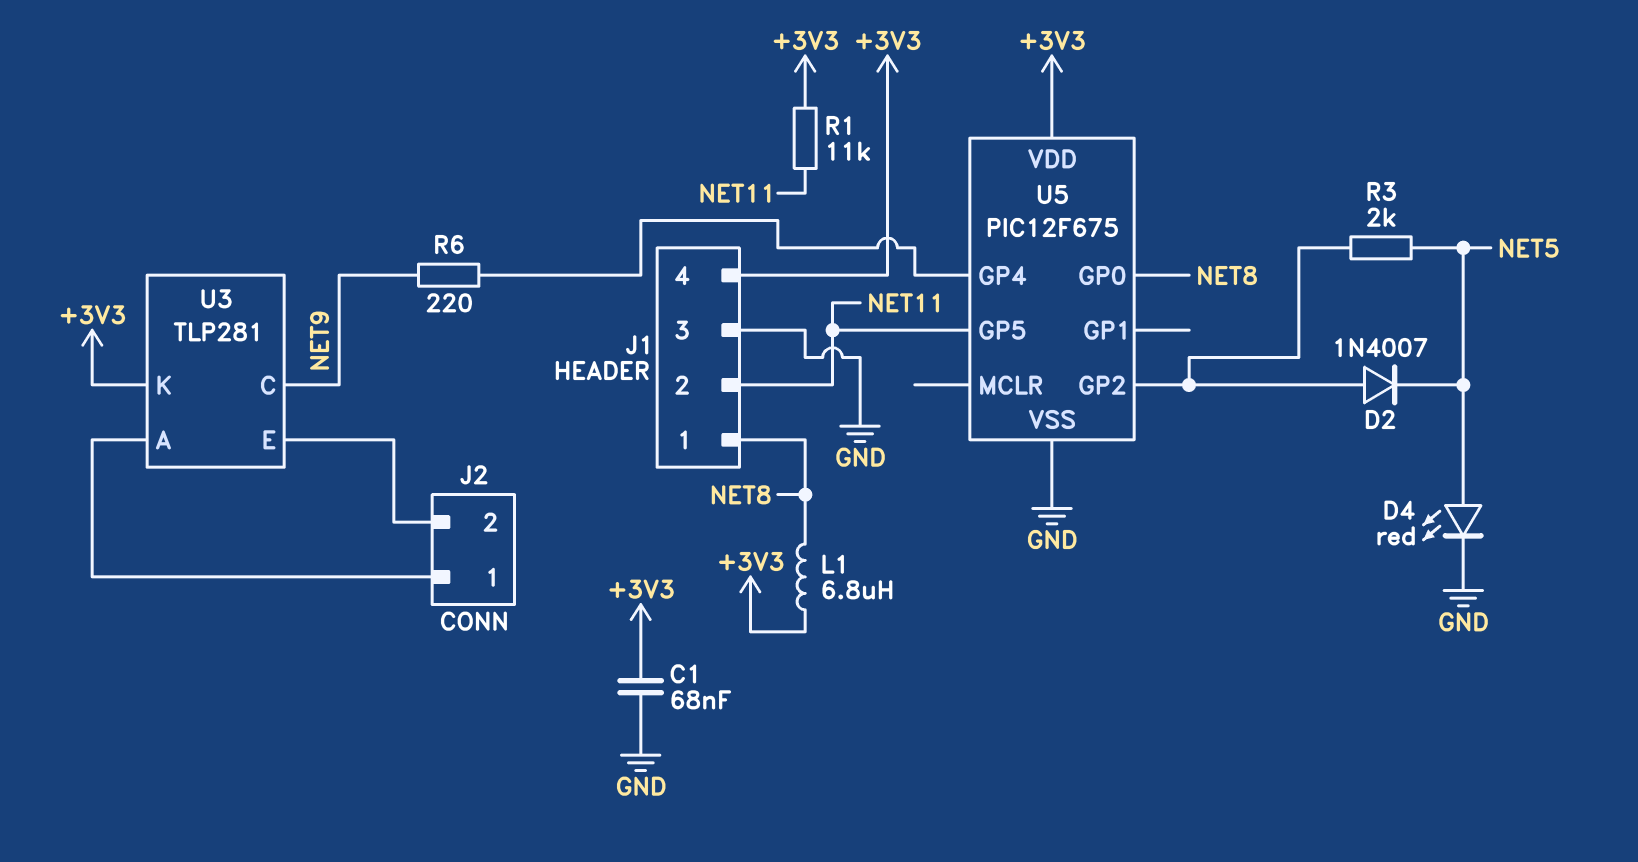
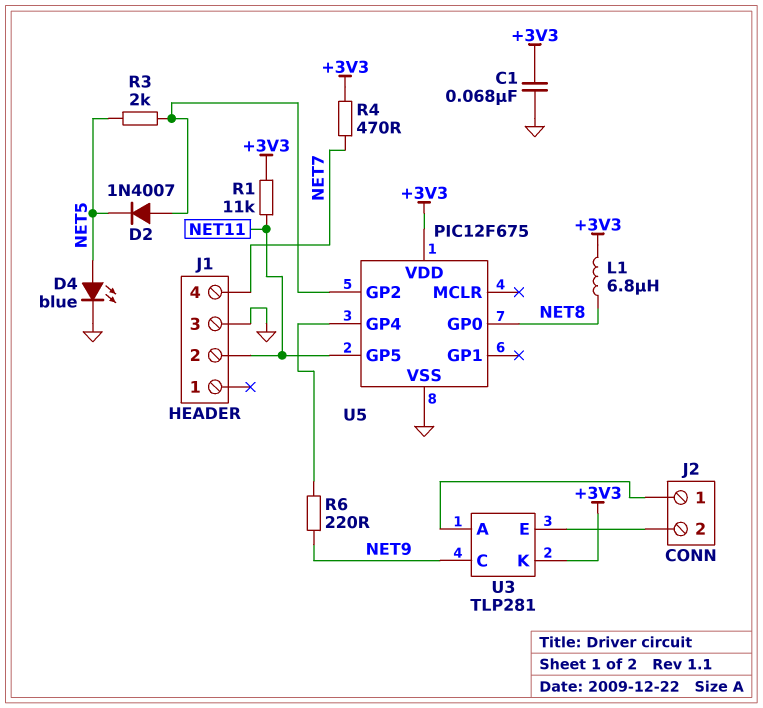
D4: LED red (A NET5, K GND) -> LED blue (A NET5, K GND)
J1 pin 1: NET8 -> none
J1 pin 4: +3V3 -> NET7
R4: none -> 470 (+3V3, NET7)

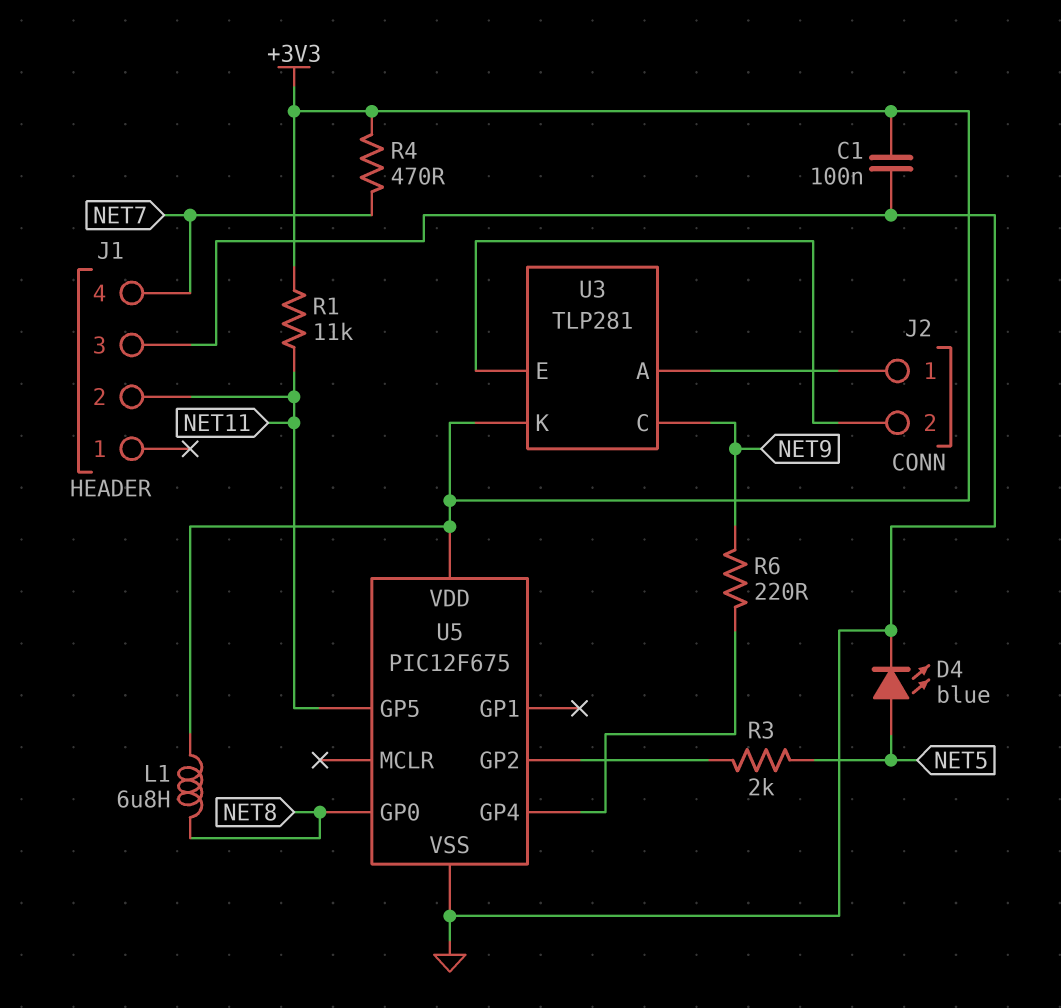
C1: 68nF (+3V3, GND) -> 100nF (+3V3, GND)
D2: diode 1N4007 (A U5/GP2, K NET5) -> none

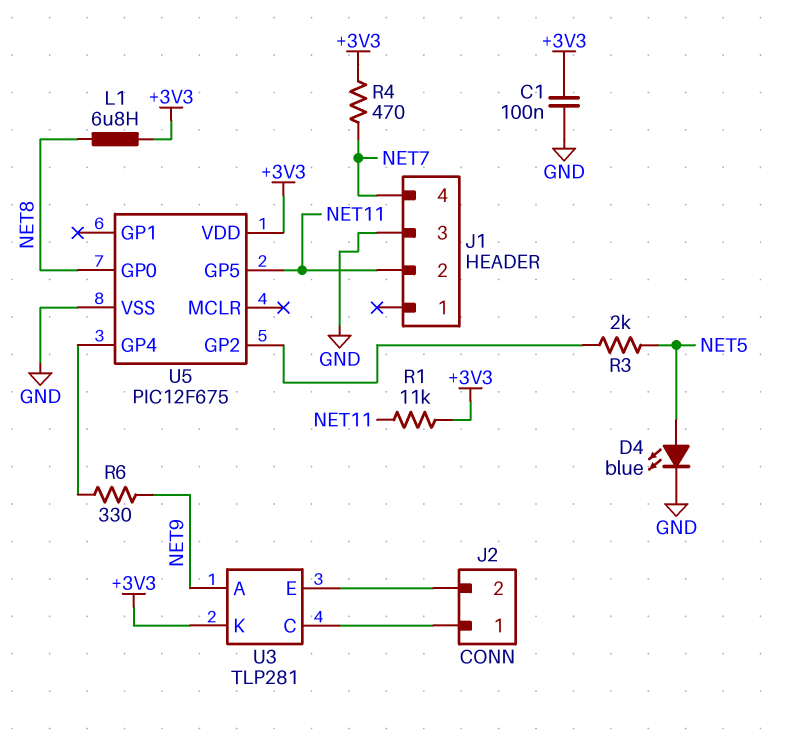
R6: 220 (NET9, U5/GP4) -> 330 (NET9, U5/GP4)
U3 pin A: J2/1 -> NET9
U3 pin C: NET9 -> J2/1

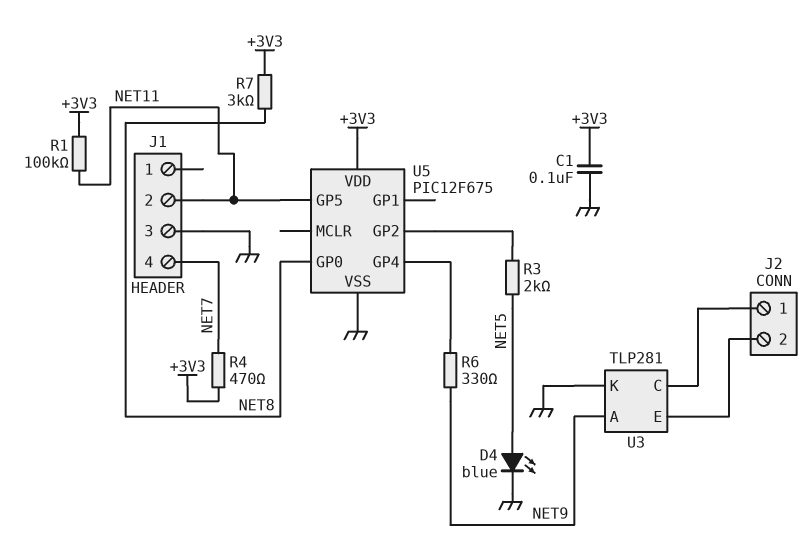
L1: 6.8uH (+3V3, NET8) -> none
R1: 11k (+3V3, NET11) -> 100k (+3V3, NET11)
R7: none -> 3k (+3V3, NET8)
U3 pin K: +3V3 -> GND

